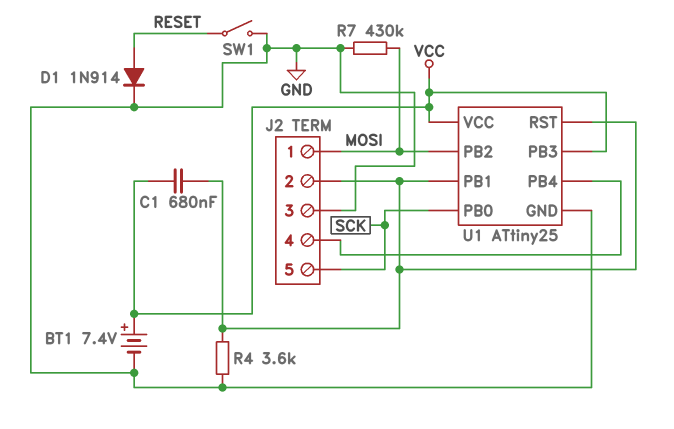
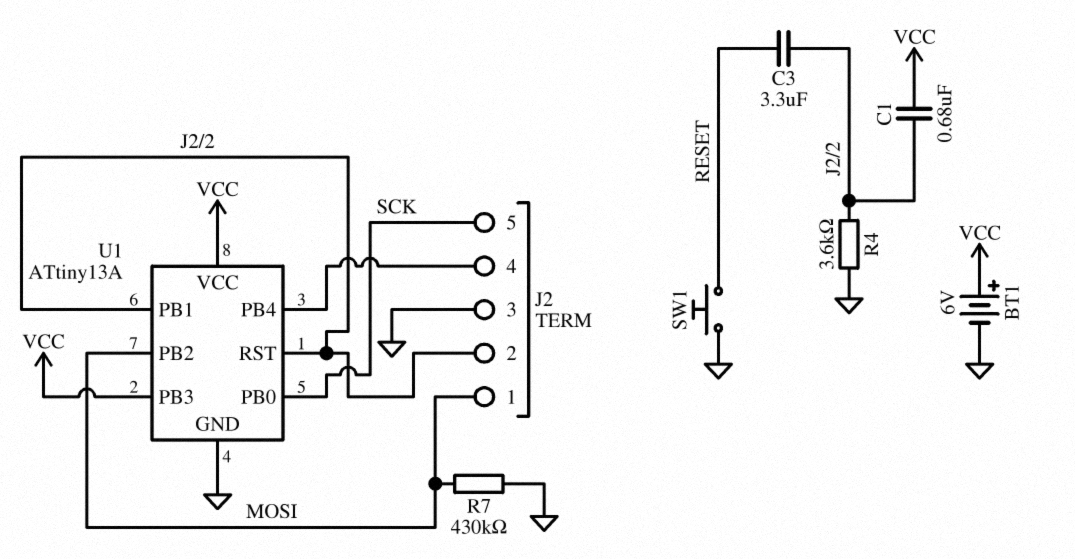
BT1: 7.4V (plus VCC, minus GND) -> 6V (plus VCC, minus GND)
C3: none -> 3.3uF (J2/2, RESET)
D1: diode 1N914 (A RESET, K GND) -> none
SW1: switch (GND, RESET) -> button (GND, RESET)
U1: ATtiny25 -> ATtiny13A

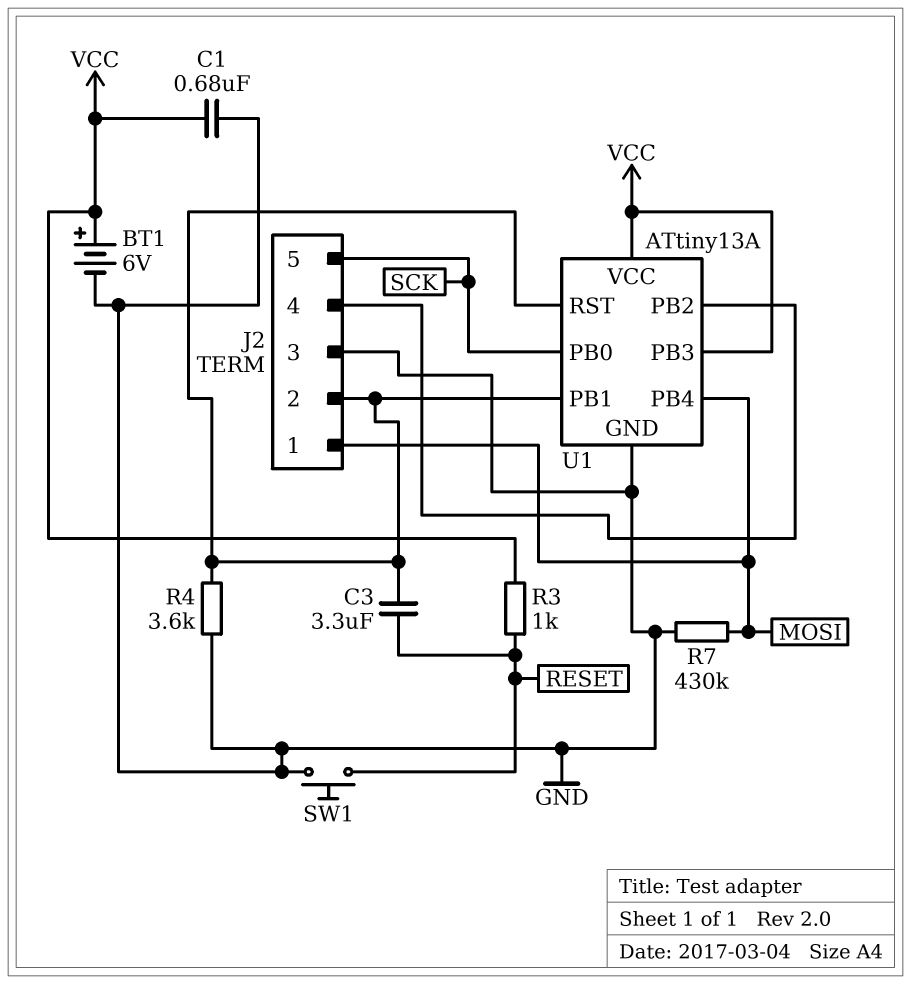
C1: 680nF (J2/2, VCC) -> 680nF (GND, VCC)
R3: none -> 1k (RESET, VCC)
U1 pin PB2: MOSI -> J2/4
U1 pin PB4: J2/4 -> MOSI

